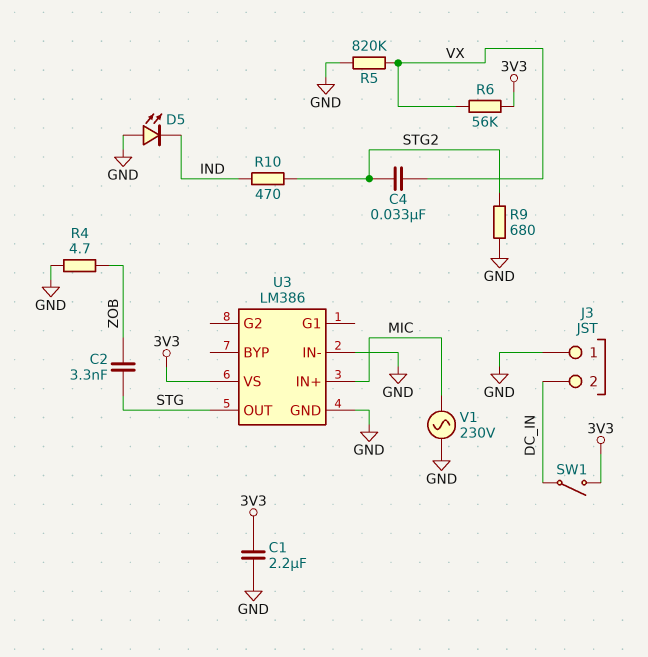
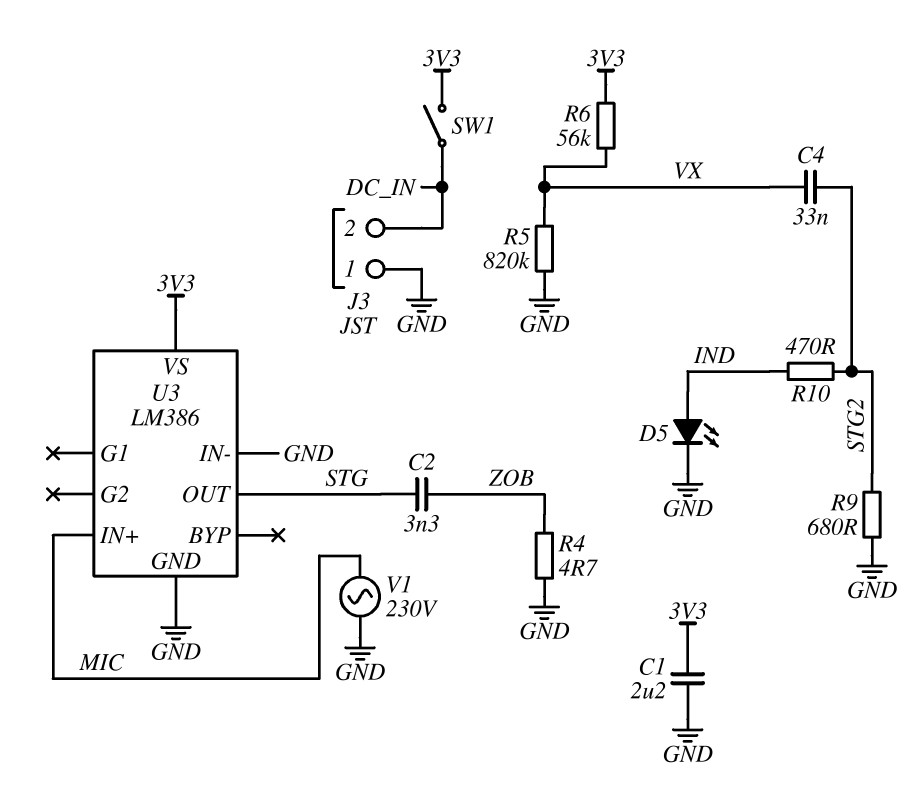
D5: LED (A GND, K IND) -> LED (A IND, K GND)

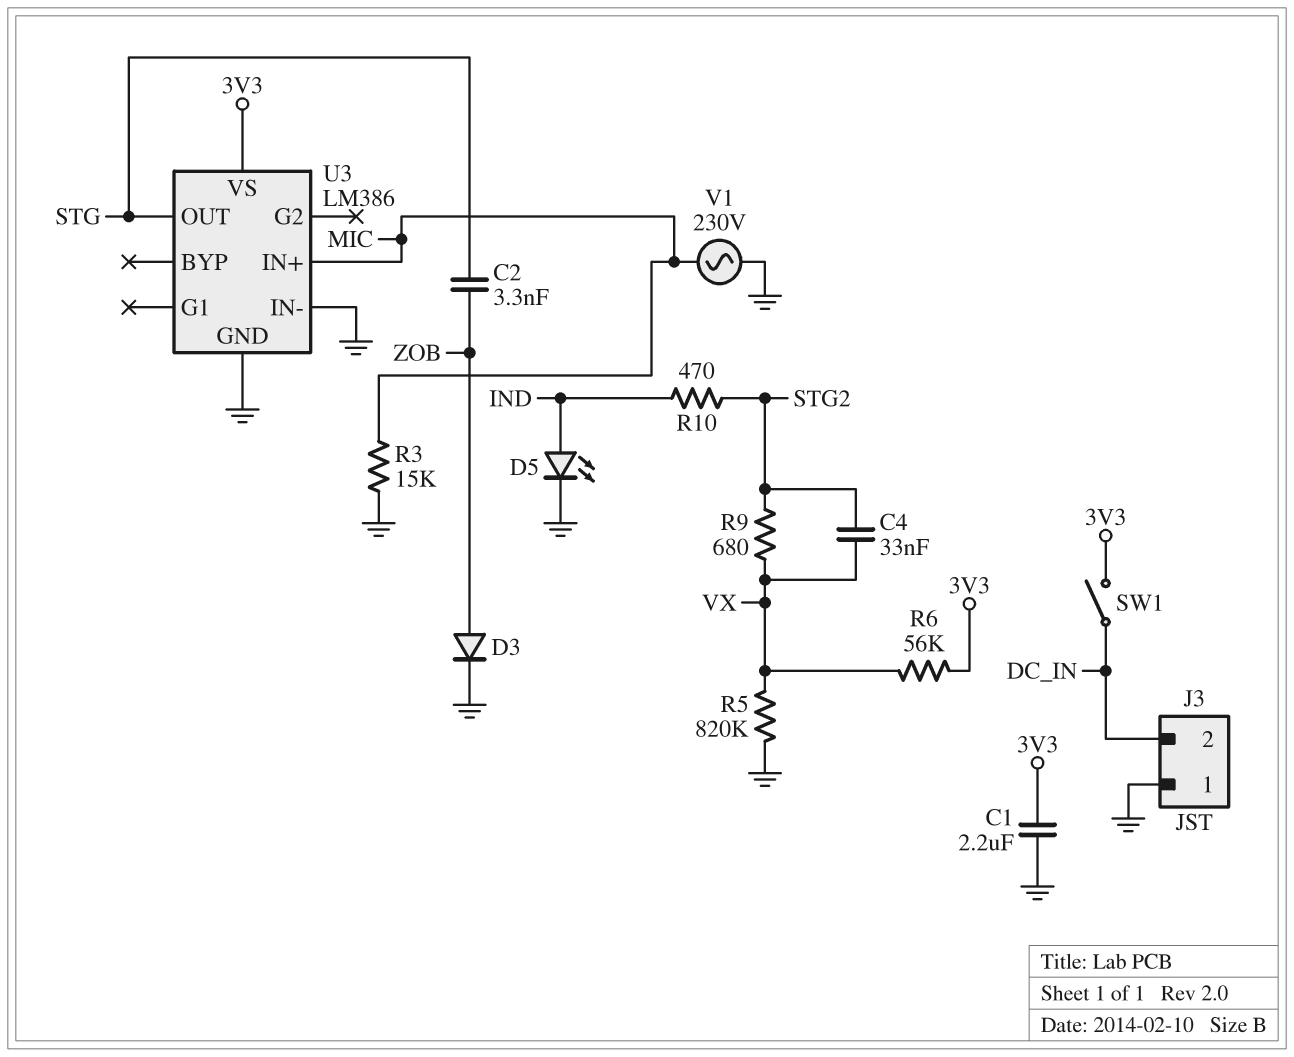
D3: none -> diode (A ZOB, K GND)
R3: none -> 15k (GND, MIC)
R4: 4.7 (GND, ZOB) -> none
R9: 680 (GND, STG2) -> 680 (STG2, VX)

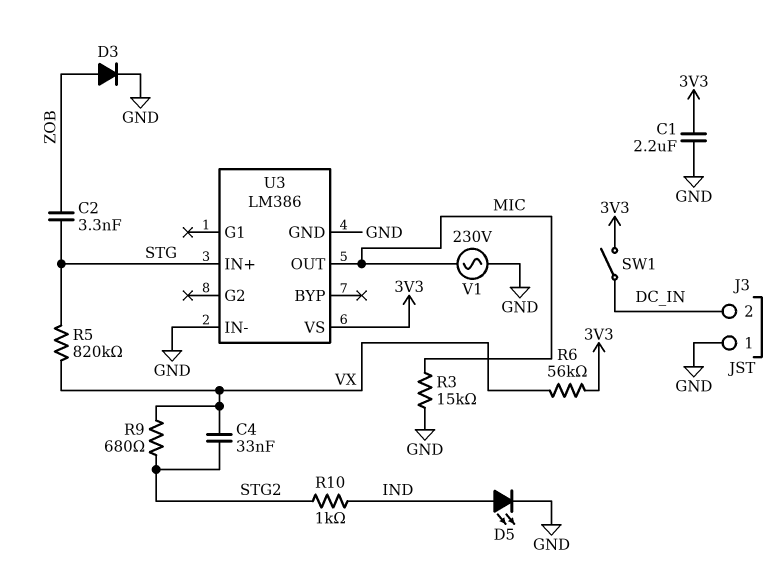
R5: 820k (GND, VX) -> 820k (STG, VX)
R10: 470 (IND, STG2) -> 1k (IND, STG2)
U3 pin IN+: MIC -> STG
U3 pin OUT: STG -> MIC

